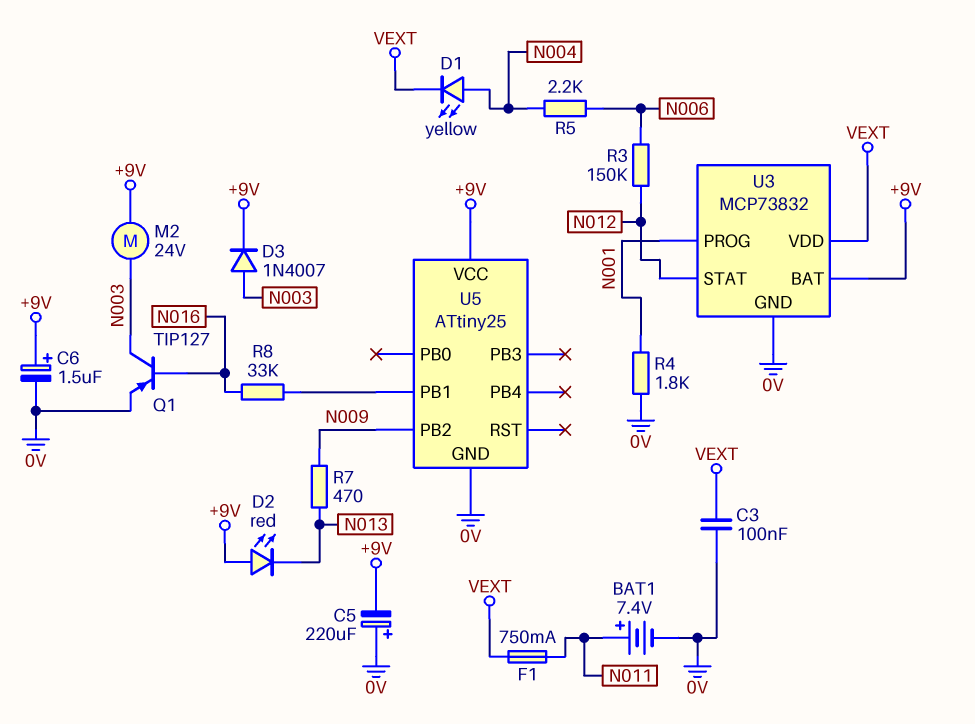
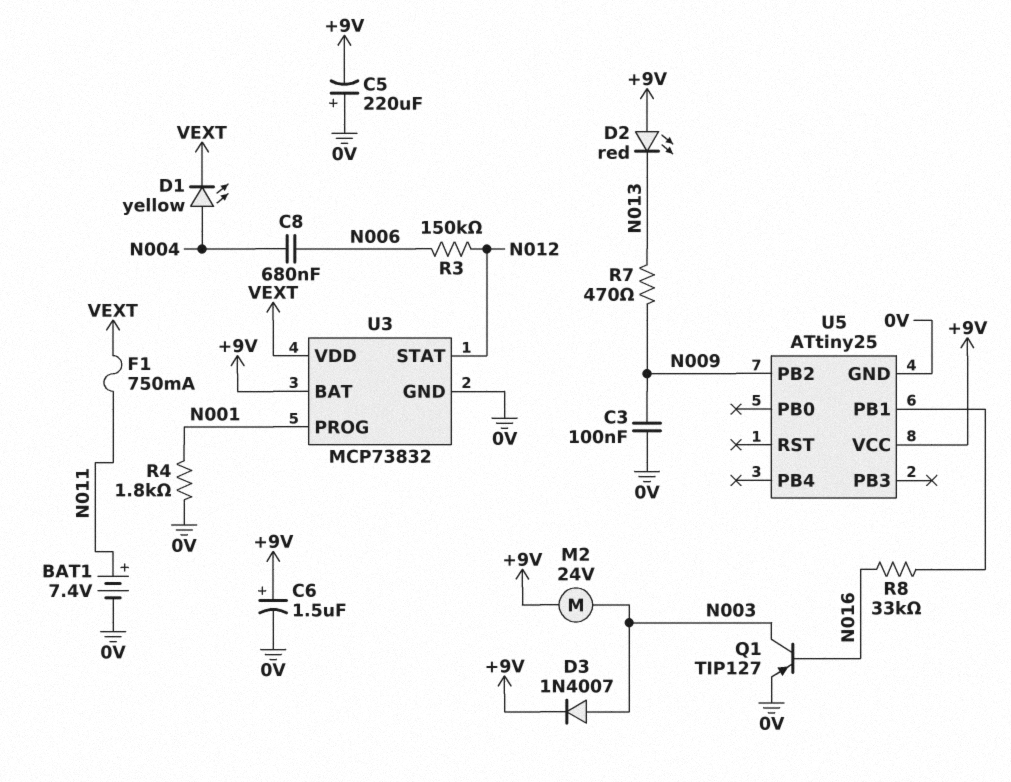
C3: 100nF (0V, VEXT) -> 100nF (0V, N009)
C8: none -> 680nF (N004, N006)
R5: 2.2k (N004, N006) -> none

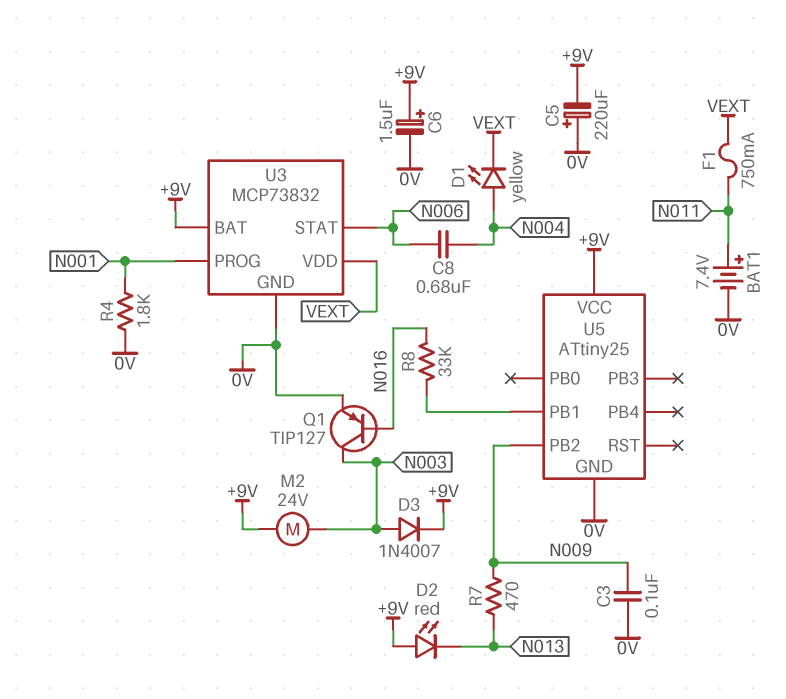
R3: 150k (N006, N012) -> none
U3 pin STAT: N012 -> N006

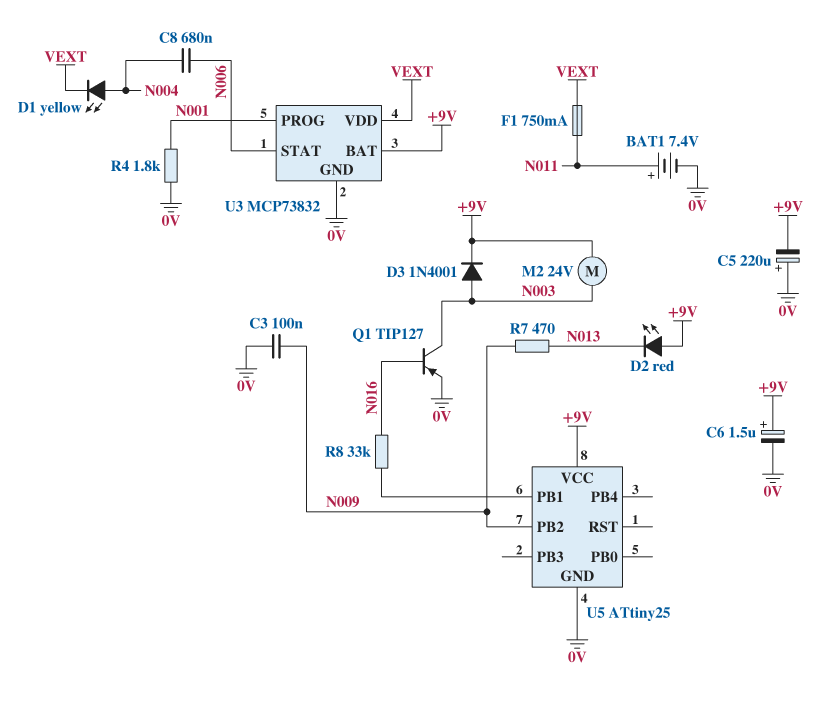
D3: diode 1N4007 (A N003, K +9V) -> diode 1N4001 (A N003, K +9V)

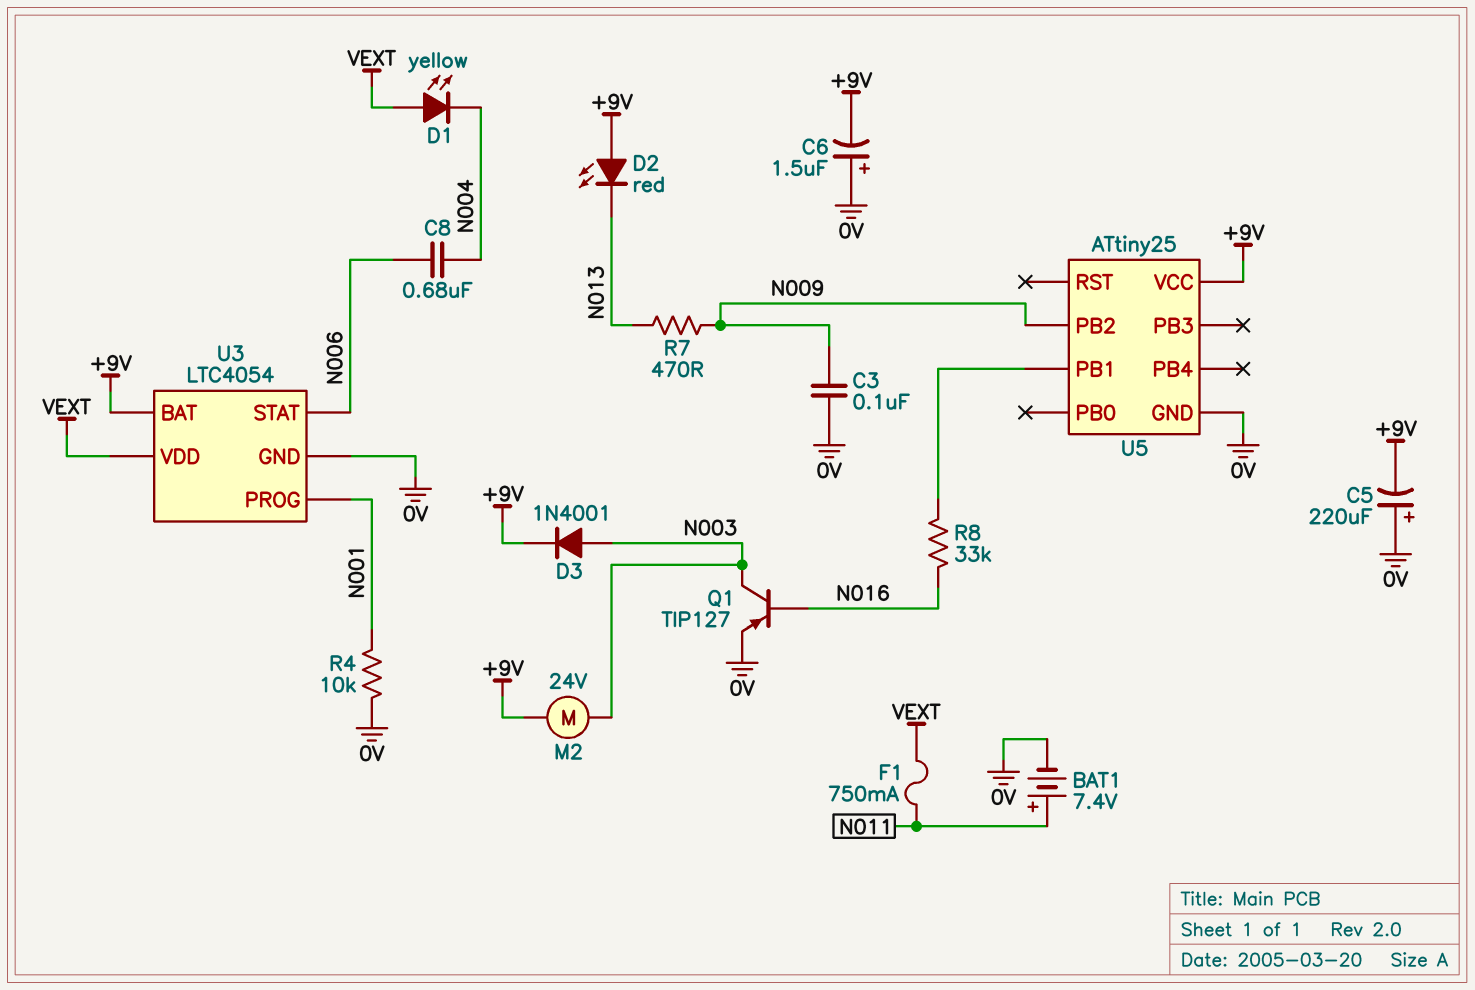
C6: 1.5uF (plus +9V, minus 0V) -> 1.5uF (plus 0V, minus +9V)
D1: LED yellow (A N004, K VEXT) -> LED yellow (A VEXT, K N004)
R4: 1.8k (0V, N001) -> 10k (0V, N001)
U3: MCP73832 -> LTC4054

